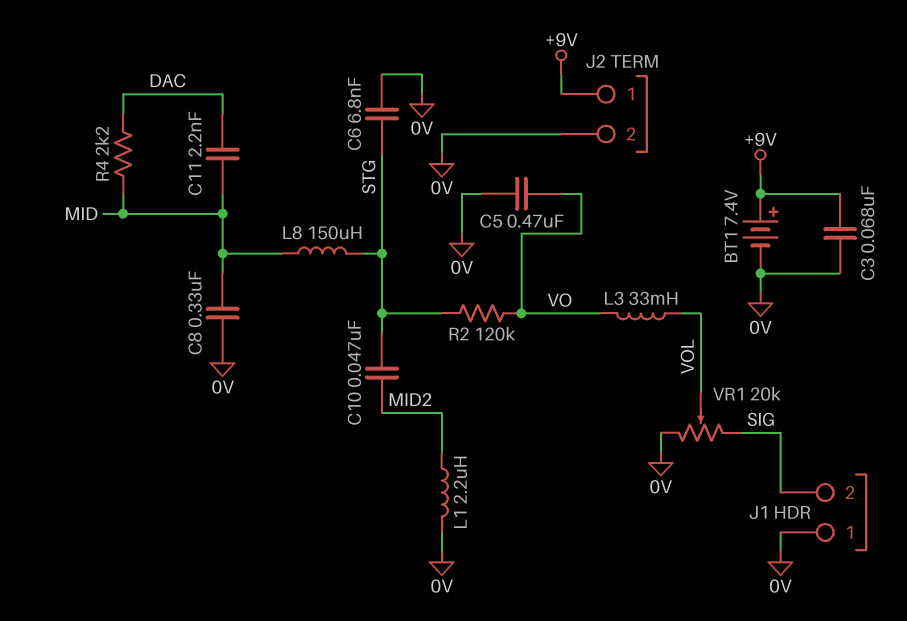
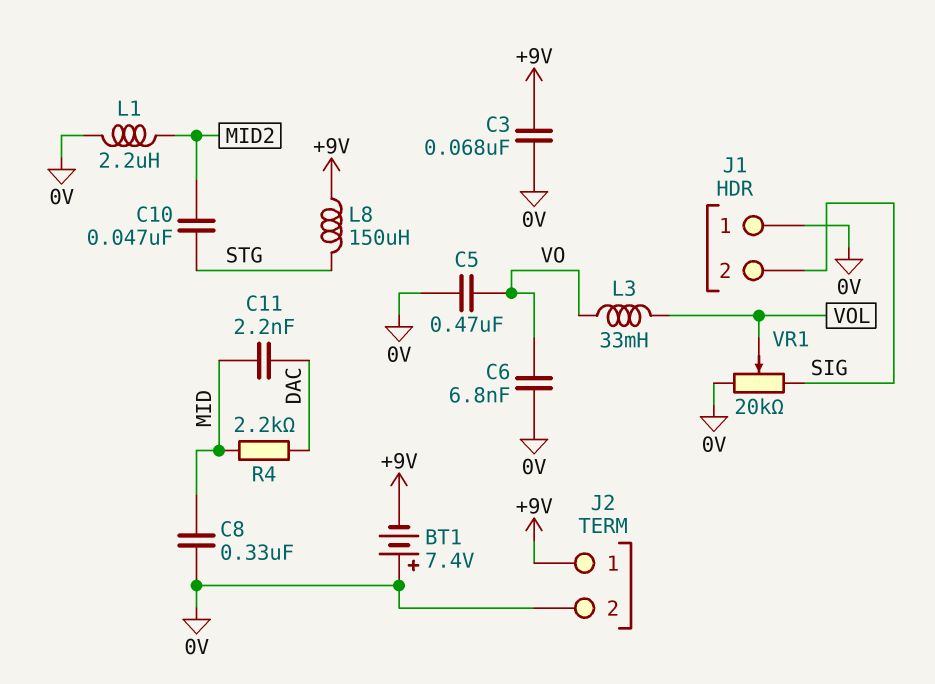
BT1: 7.4V (plus +9V, minus 0V) -> 7.4V (plus 0V, minus +9V)
C6: 6.8nF (0V, STG) -> 6.8nF (0V, VO)
L8: 150uH (MID, STG) -> 150uH (+9V, STG)
R2: 120k (STG, VO) -> none

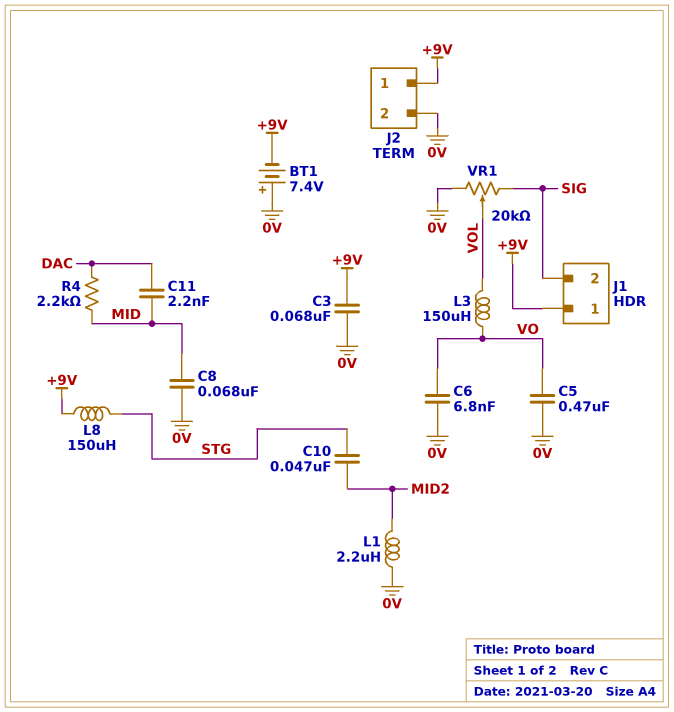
C8: 330nF (0V, MID) -> 68nF (0V, MID)
J1 pin 1: 0V -> +9V
L3: 33mH (VO, VOL) -> 150uH (VO, VOL)

